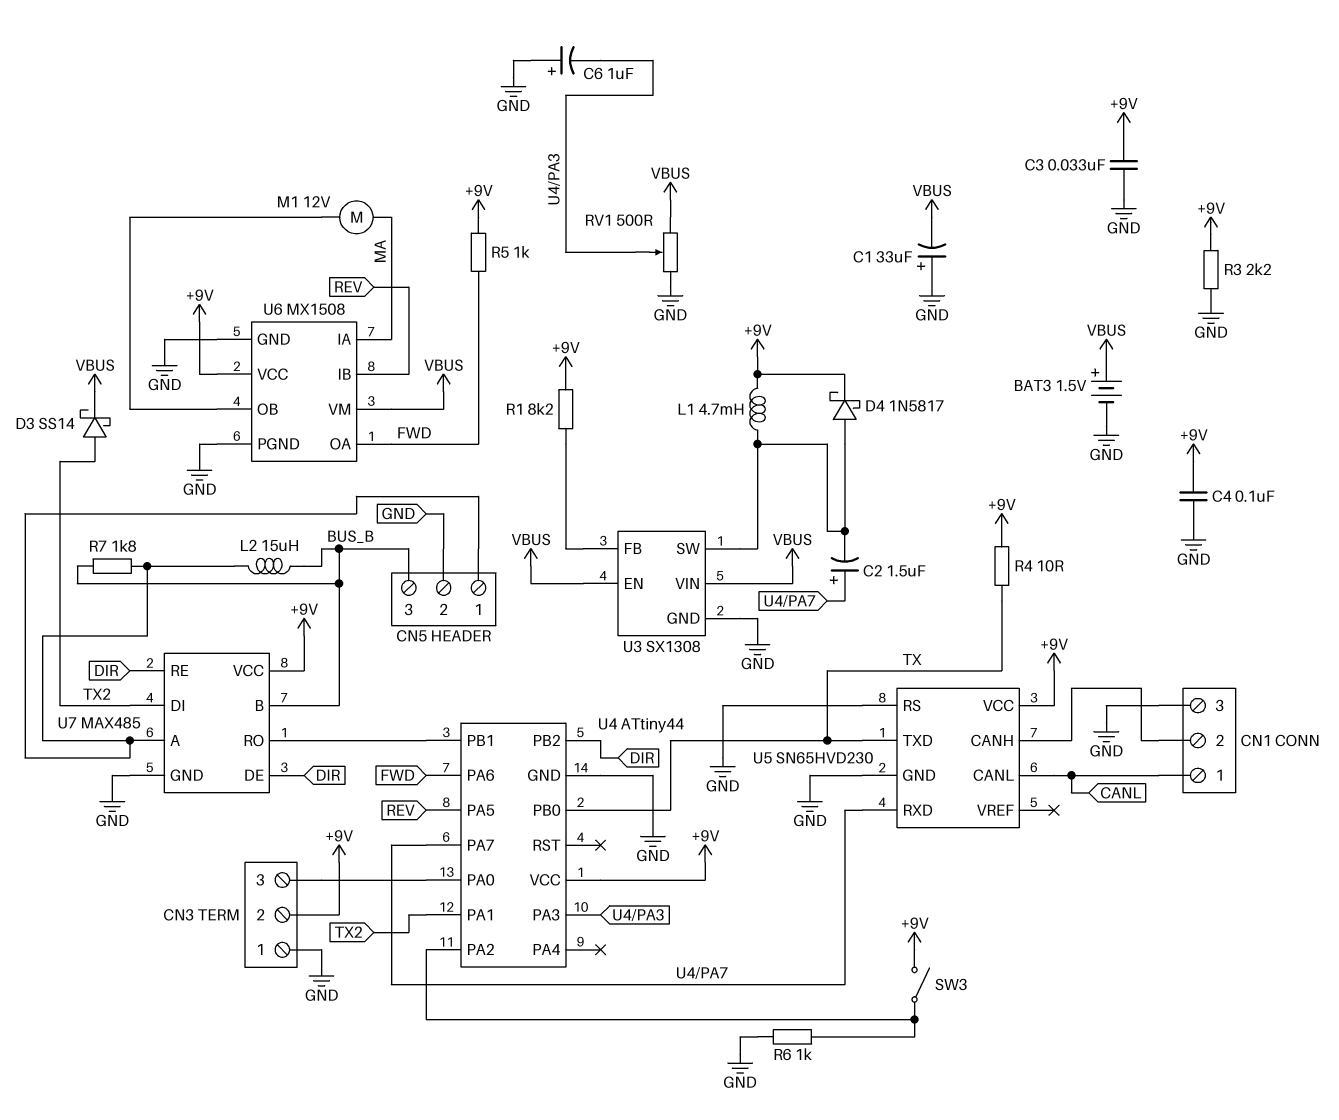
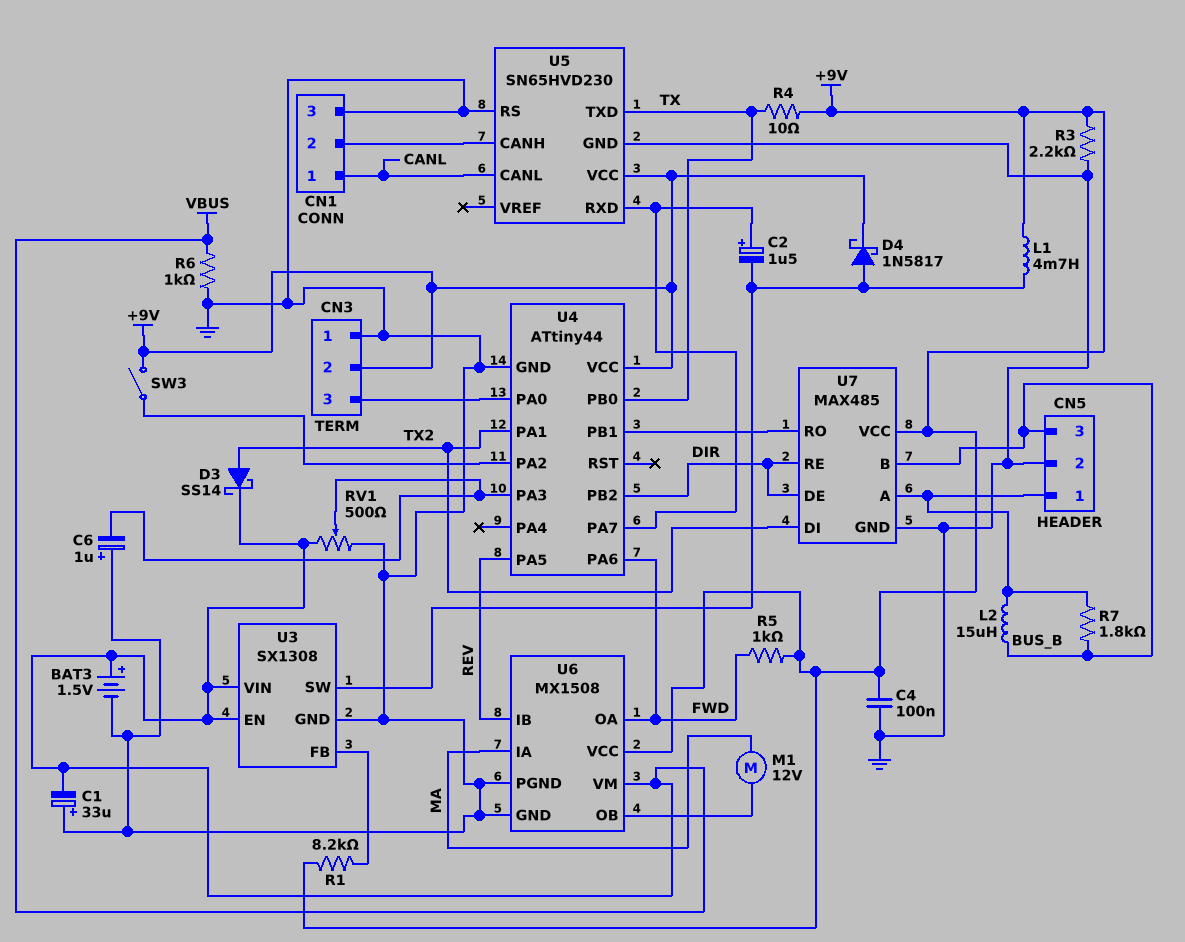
C3: 33nF (+9V, GND) -> none
R6: 1k (GND, U4/PA2) -> 1k (GND, VBUS)

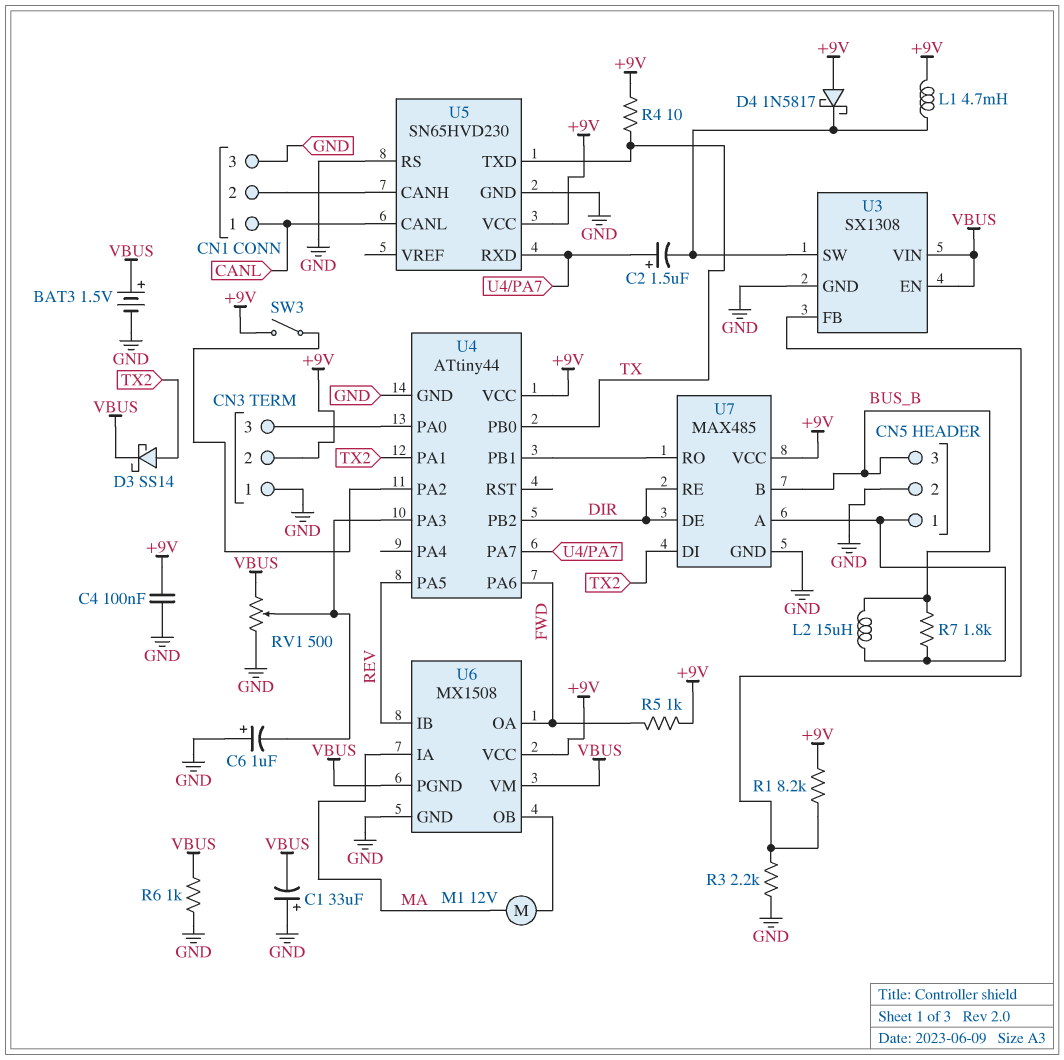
D4: schottky 1N5817 (A U3/SW, K +9V) -> schottky 1N5817 (A +9V, K U3/SW)
R3: 2.2k (+9V, GND) -> 2.2k (GND, U3/FB)
U6 pin PGND: GND -> VBUS

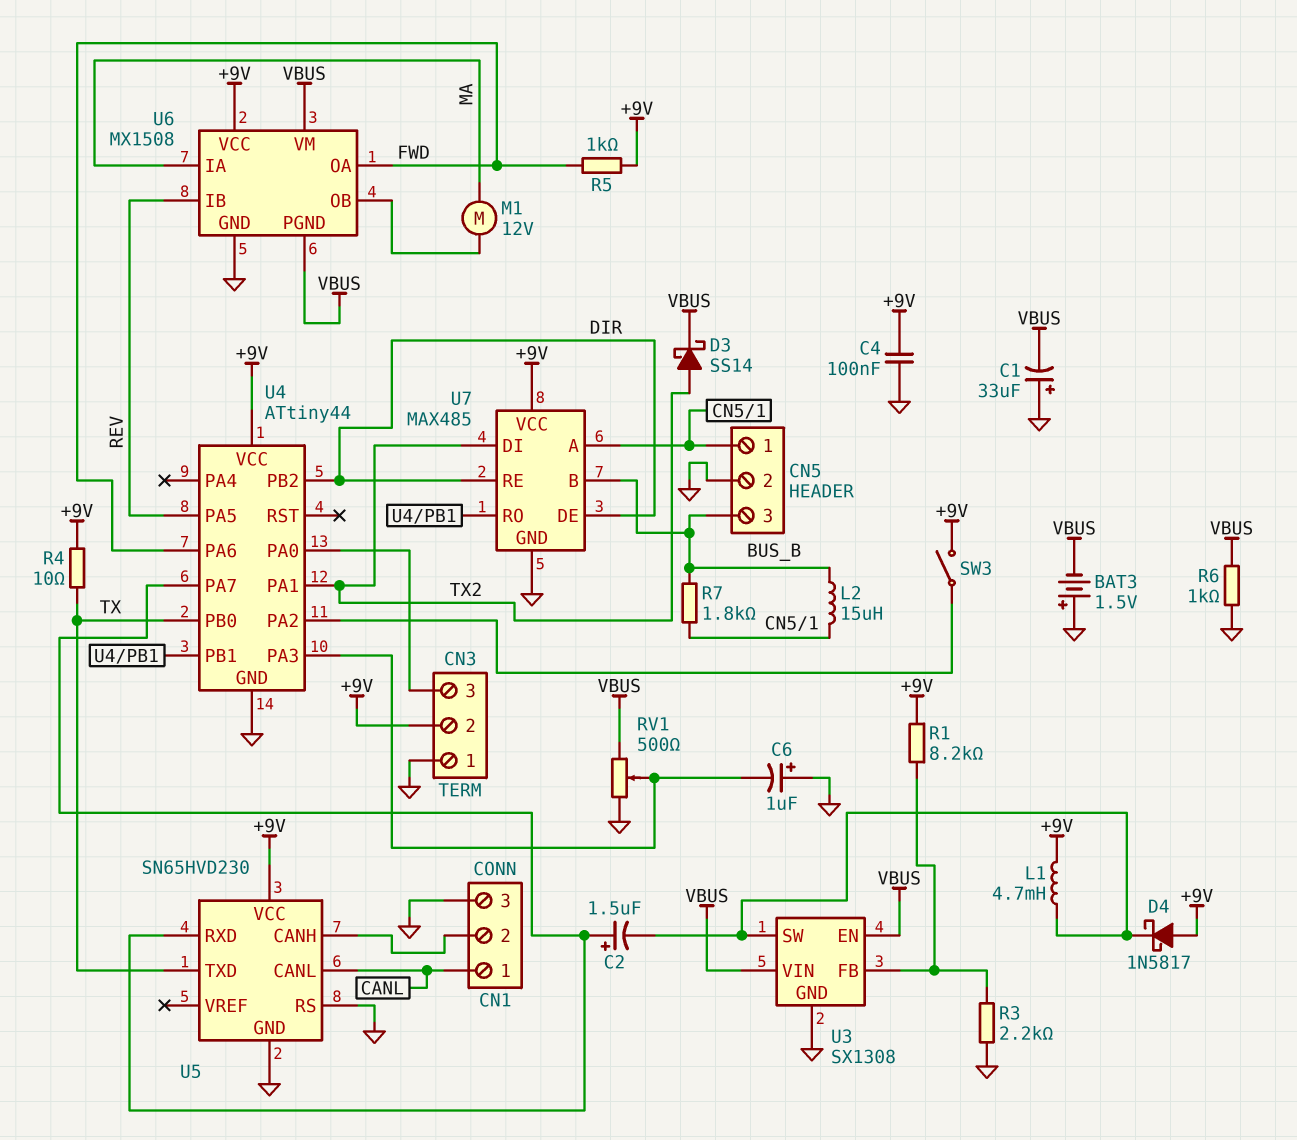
BAT3: 1.5V (plus VBUS, minus GND) -> 1.5V (plus GND, minus VBUS)

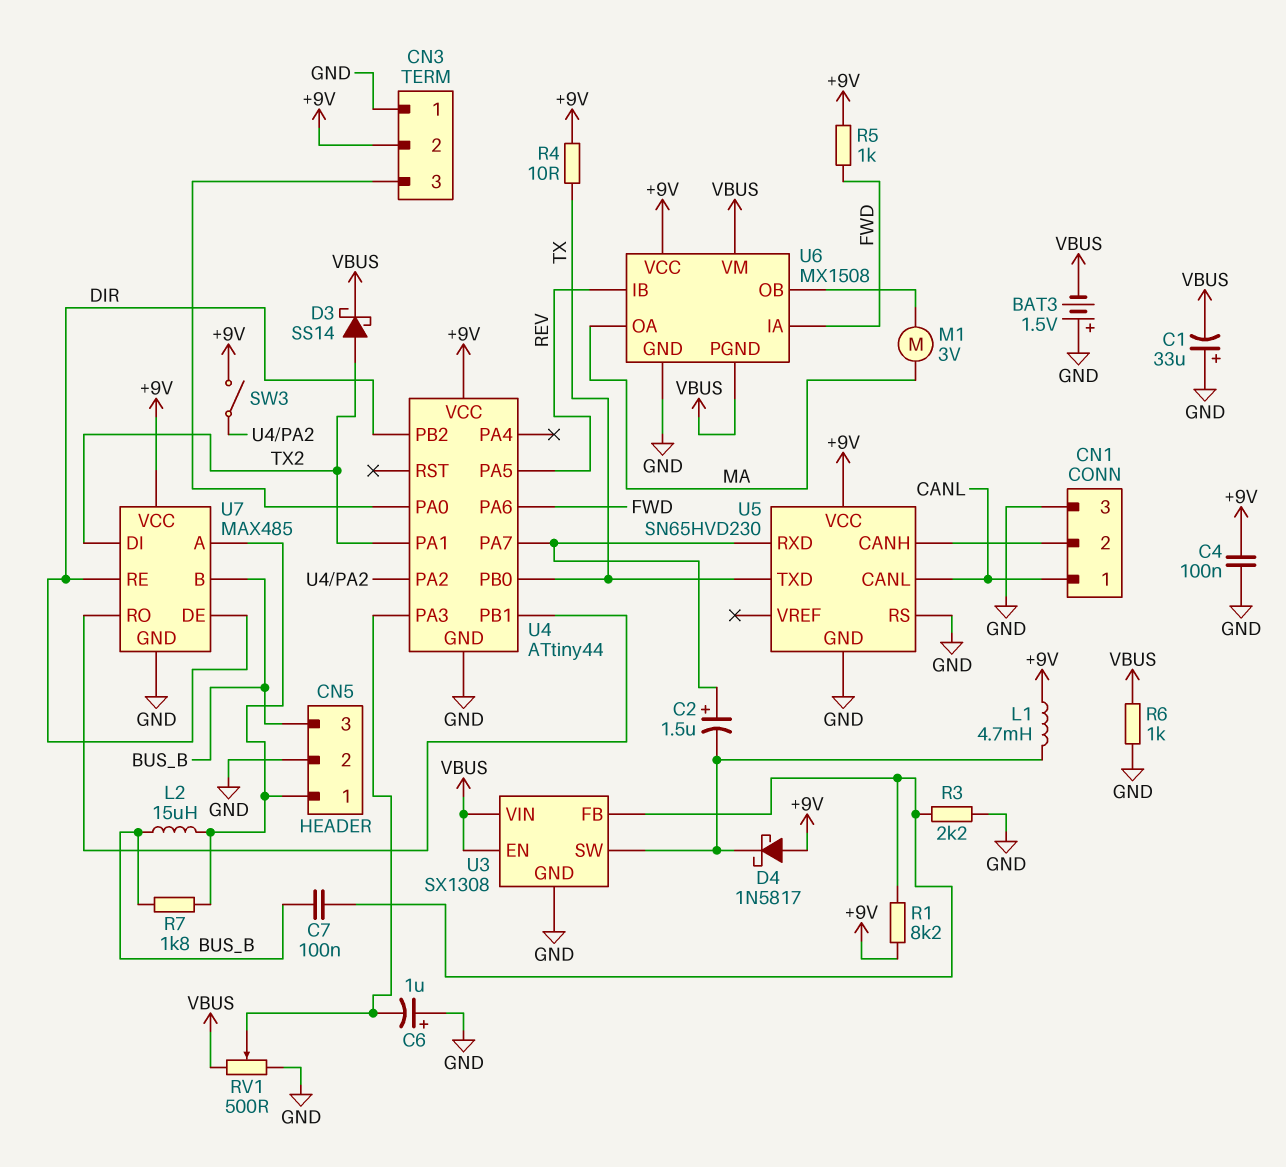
C7: none -> 100nF (BUS_B, U3/FB)
M1: motor 12V (MA, U6/OB) -> motor 3V (MA, U6/OB)
U6 pin IA: MA -> FWD
U6 pin OA: FWD -> MA

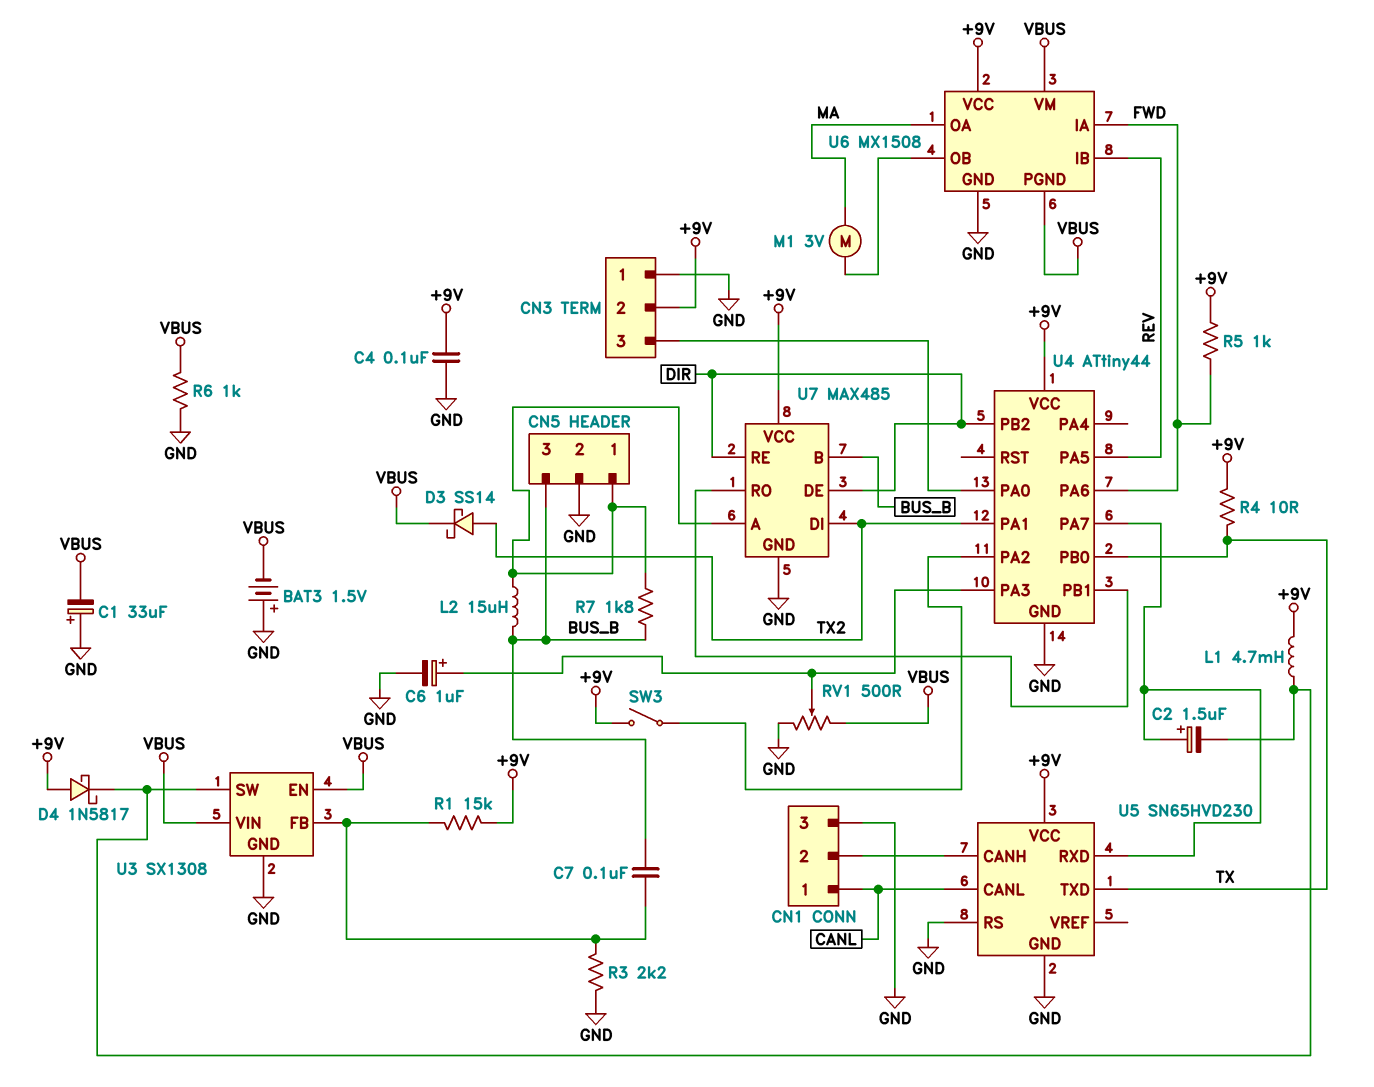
C6: 1uF (plus GND, minus U4/PA3) -> 1uF (plus U4/PA3, minus GND)
R1: 8.2k (+9V, U3/FB) -> 15k (+9V, U3/FB)

